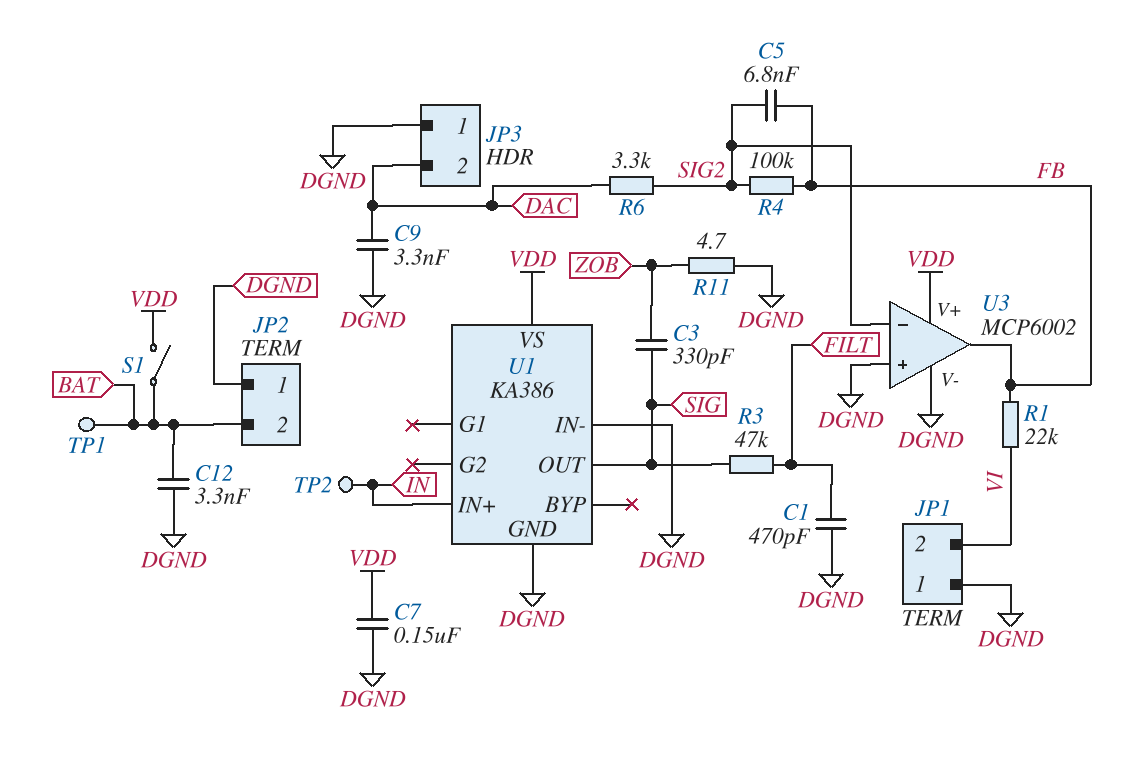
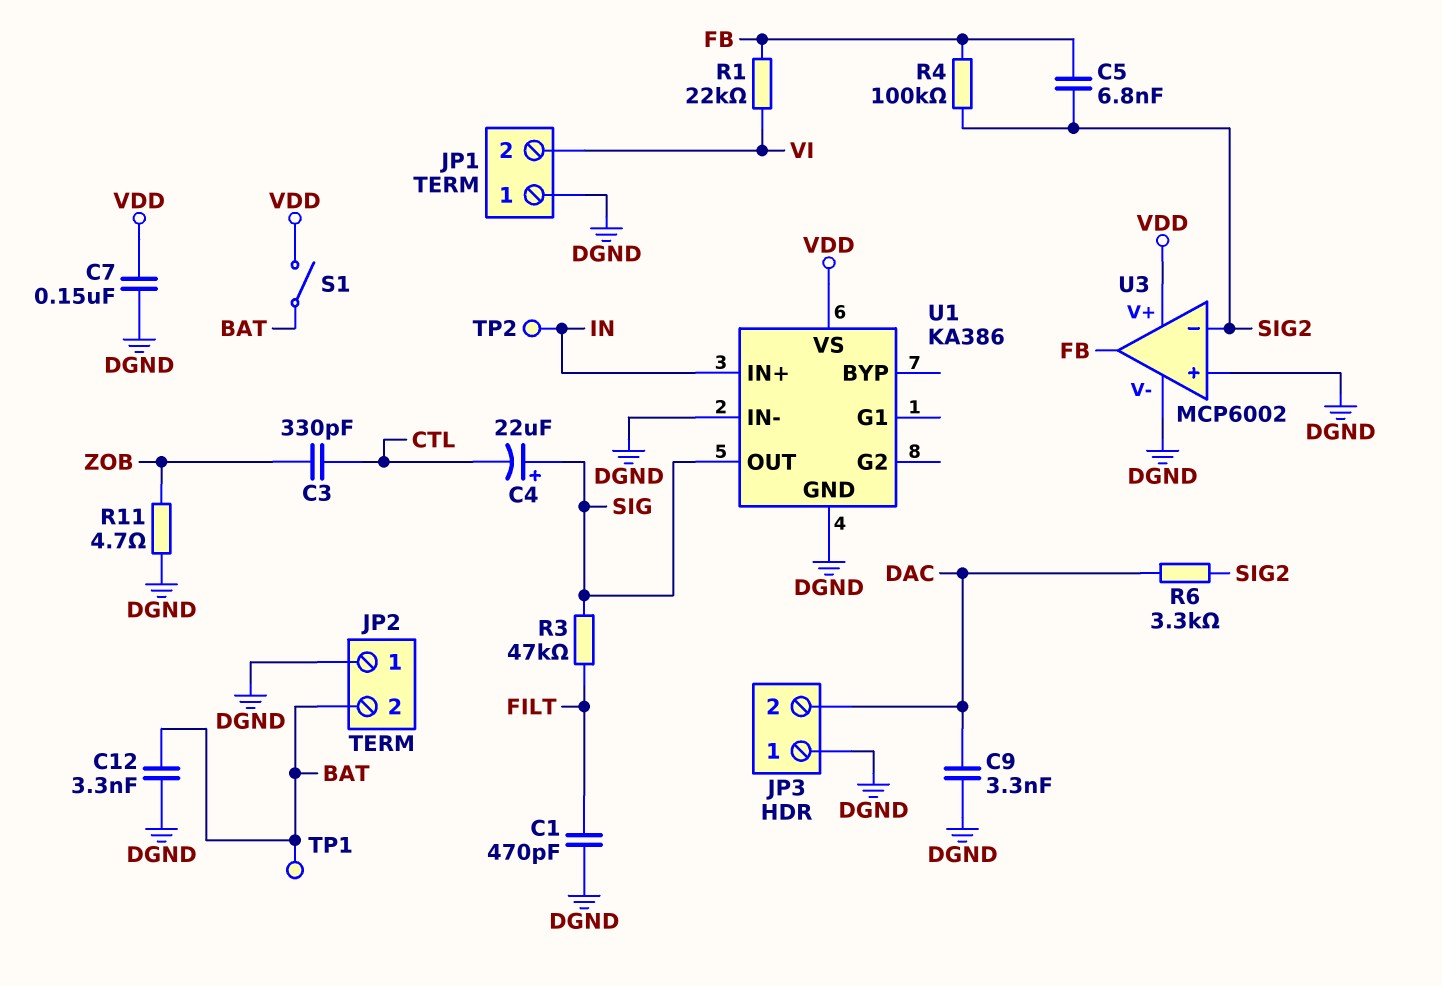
C3: 330pF (SIG, ZOB) -> 330pF (CTL, ZOB)
C4: none -> 22uF (plus SIG, minus CTL)

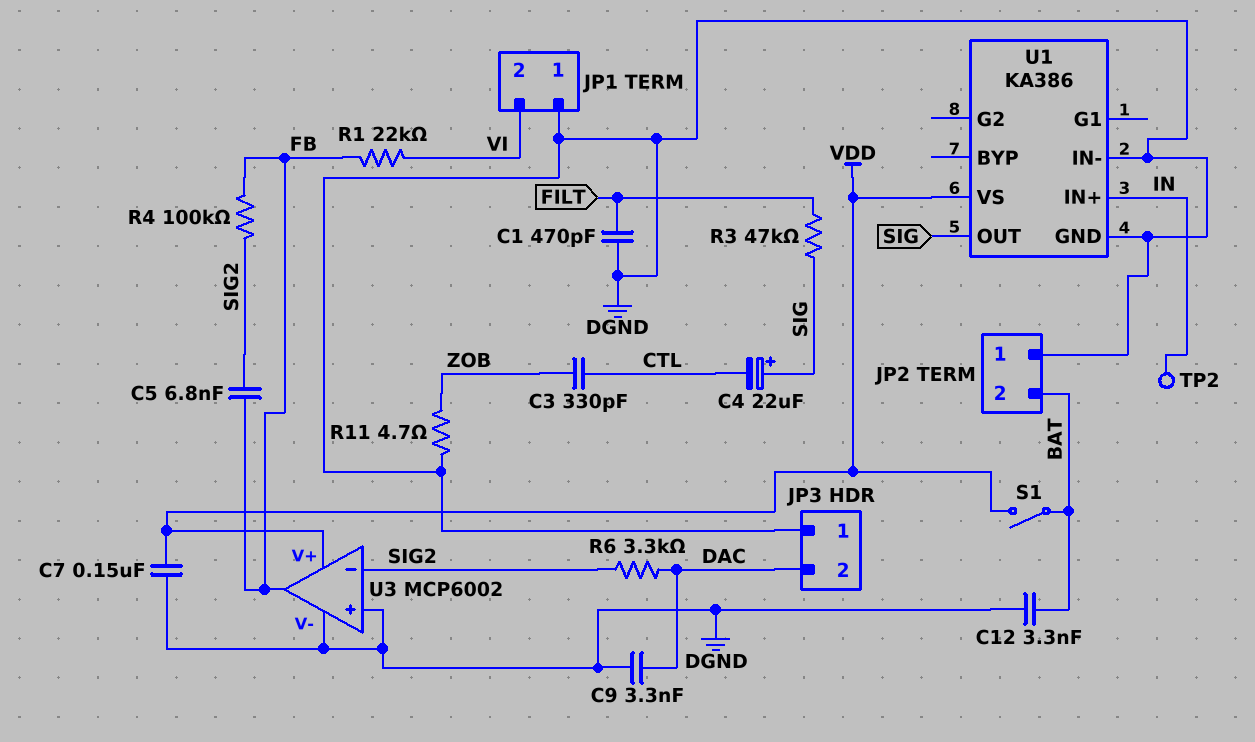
TP1: test point (BAT) -> none

